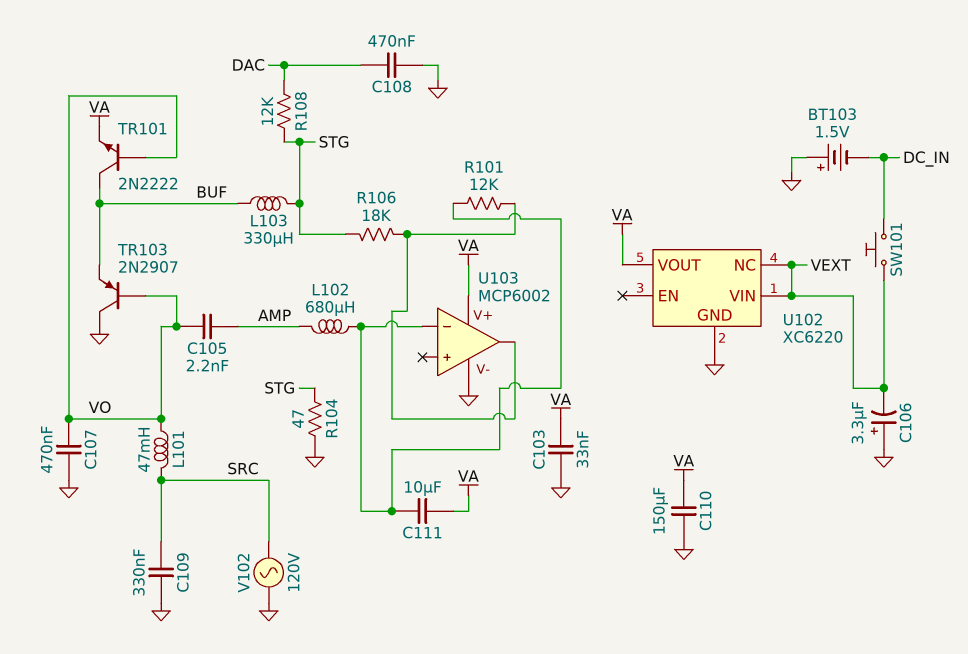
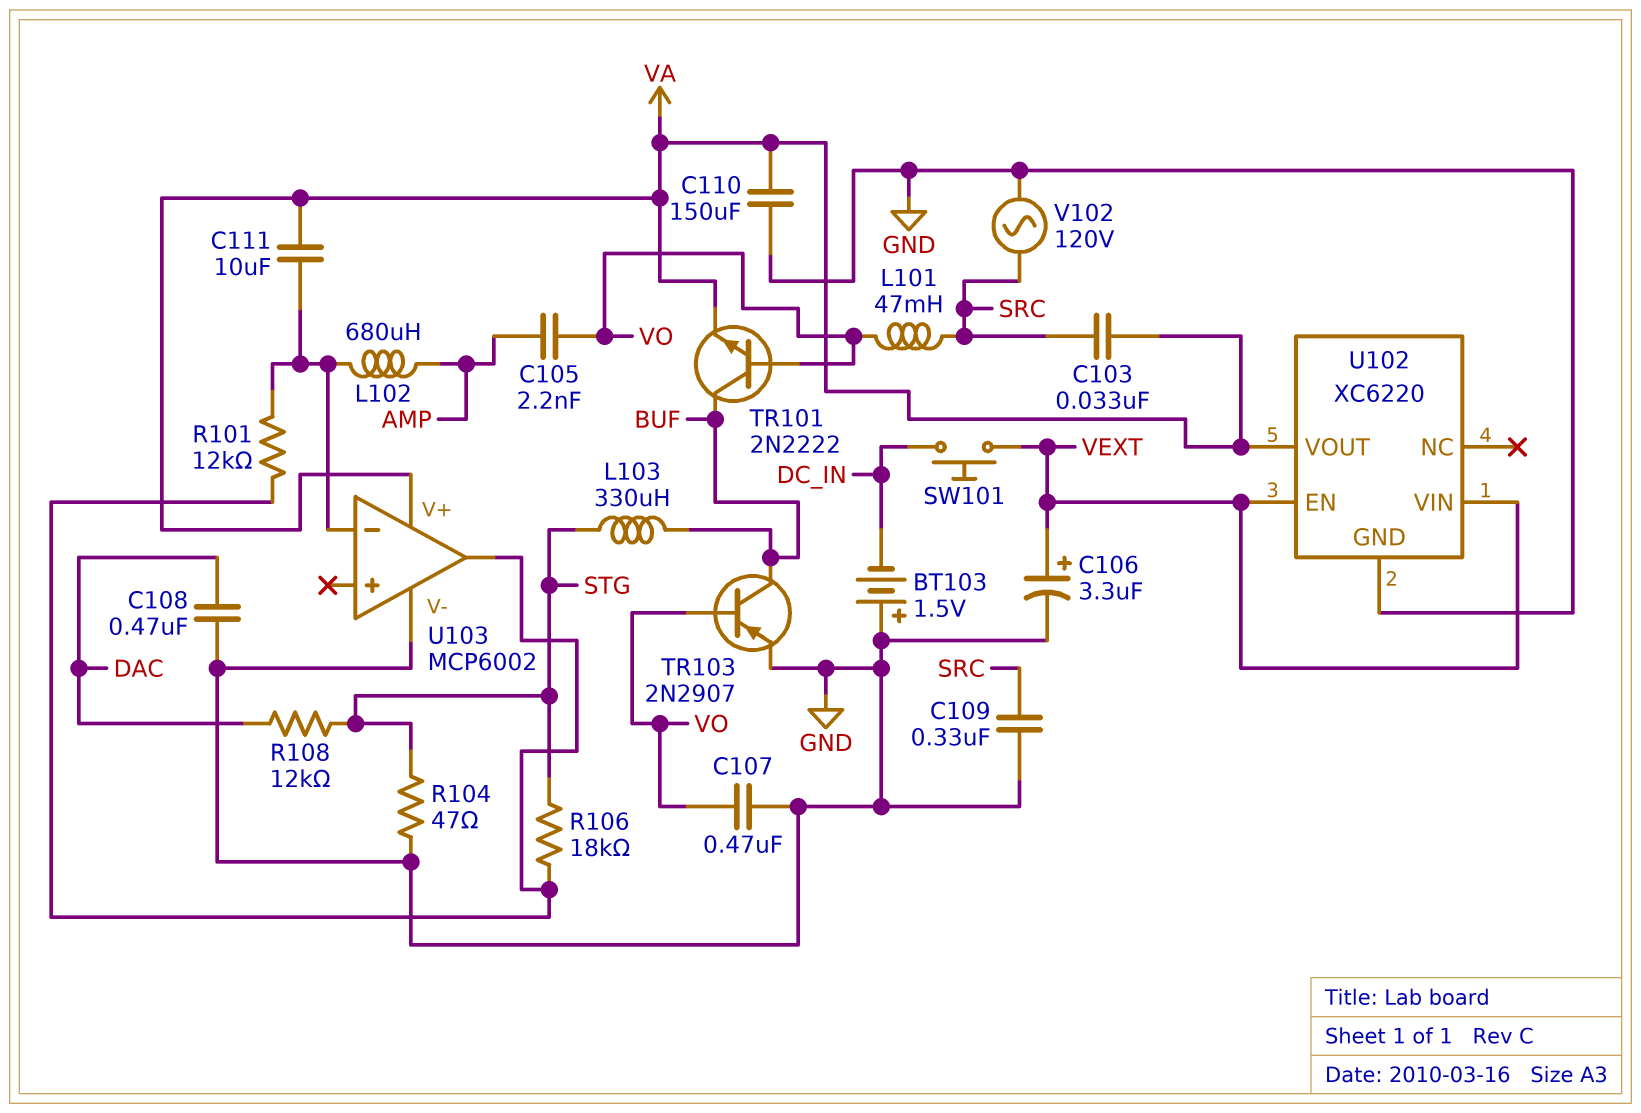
C103: 33nF (GND, VA) -> 33nF (SRC, VA)
C106: 3.3uF (plus GND, minus VEXT) -> 3.3uF (plus VEXT, minus GND)
TR103: PNP 2N2907 (B VO, C GND, E BUF) -> PNP 2N2907 (B VO, C BUF, E GND)
U102 pin EN: none -> VEXT
U102 pin NC: VEXT -> none

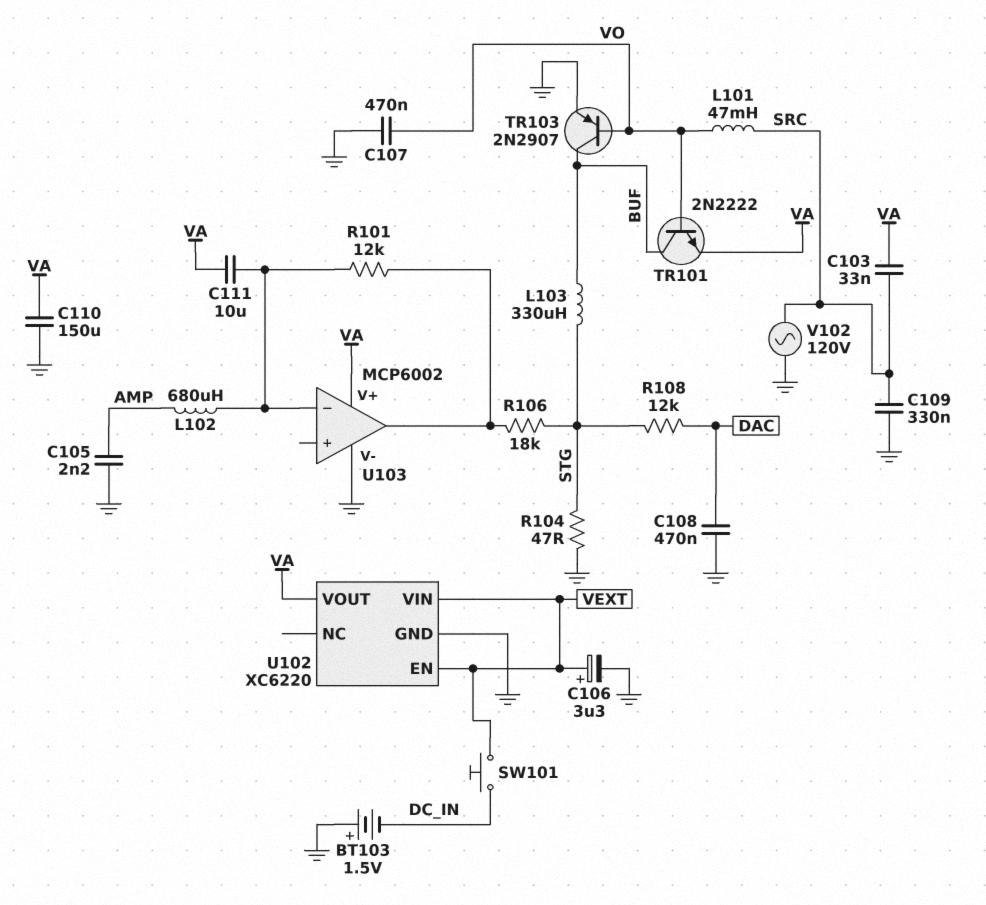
C105: 2.2nF (AMP, VO) -> 2.2nF (AMP, GND)

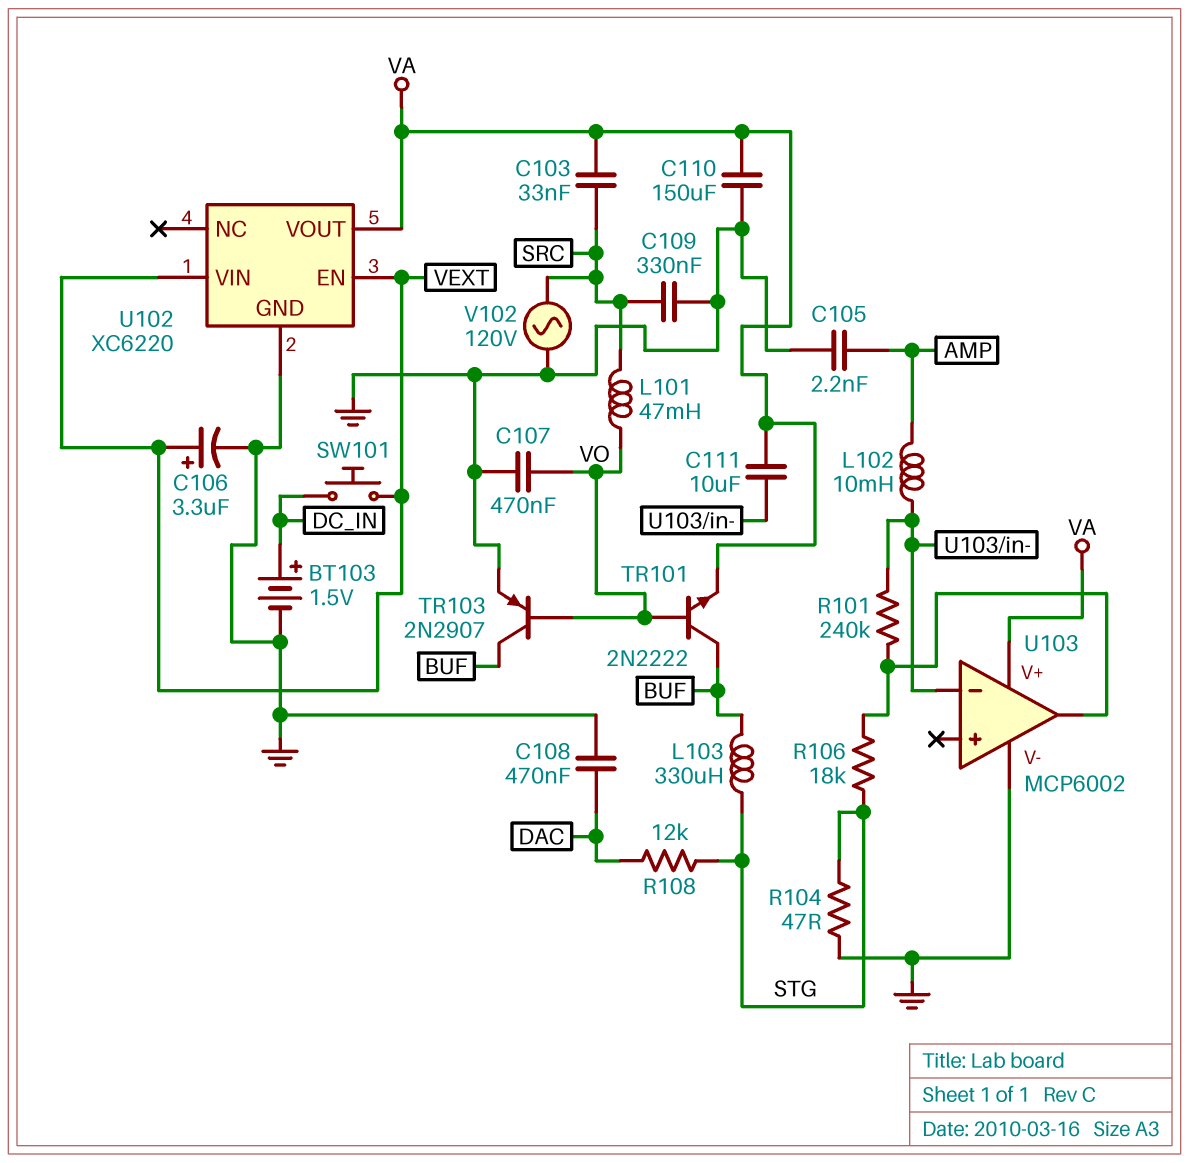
BT103: 1.5V (plus GND, minus DC_IN) -> 1.5V (plus DC_IN, minus GND)
L102: 680uH (AMP, U103/in-) -> 10mH (AMP, U103/in-)
R101: 12k (U103/in-, U103/out) -> 240k (U103/in-, U103/out)

